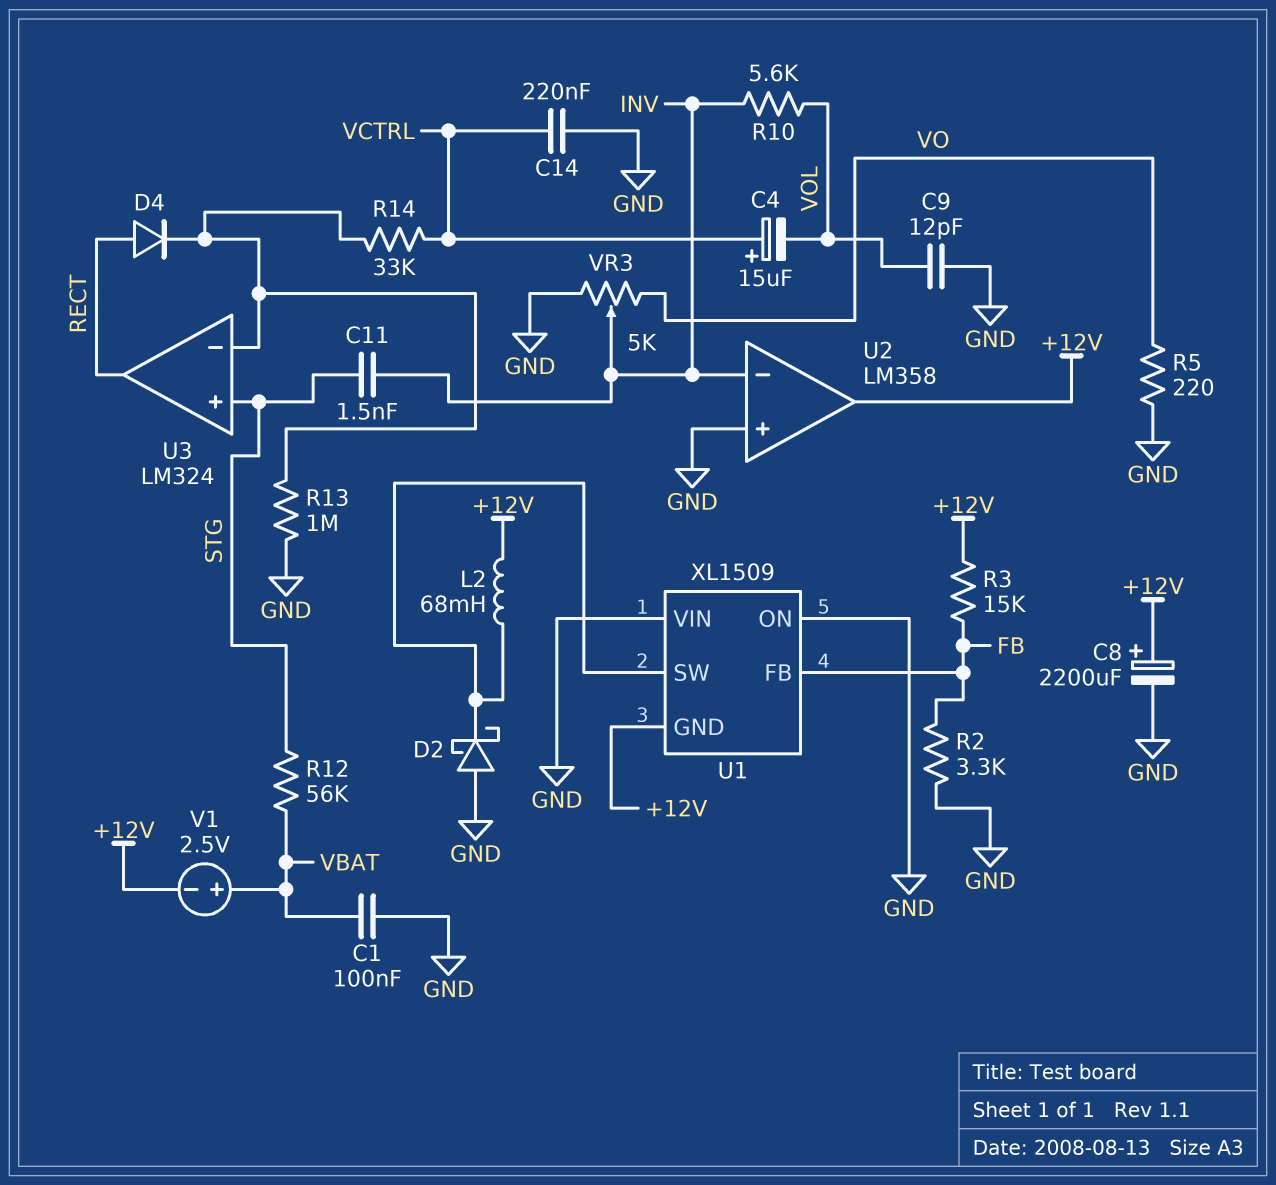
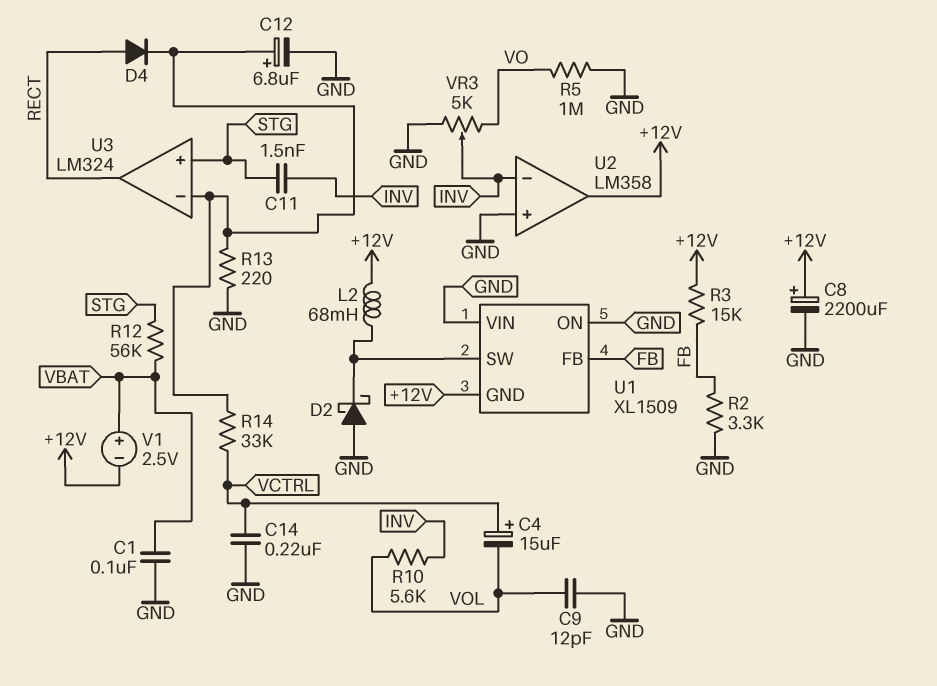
C12: none -> 6.8uF (plus U3/in-, minus GND)
R5: 220 (GND, VO) -> 1M (GND, VO)
R13: 1M (GND, U3/in-) -> 220 (GND, U3/in-)

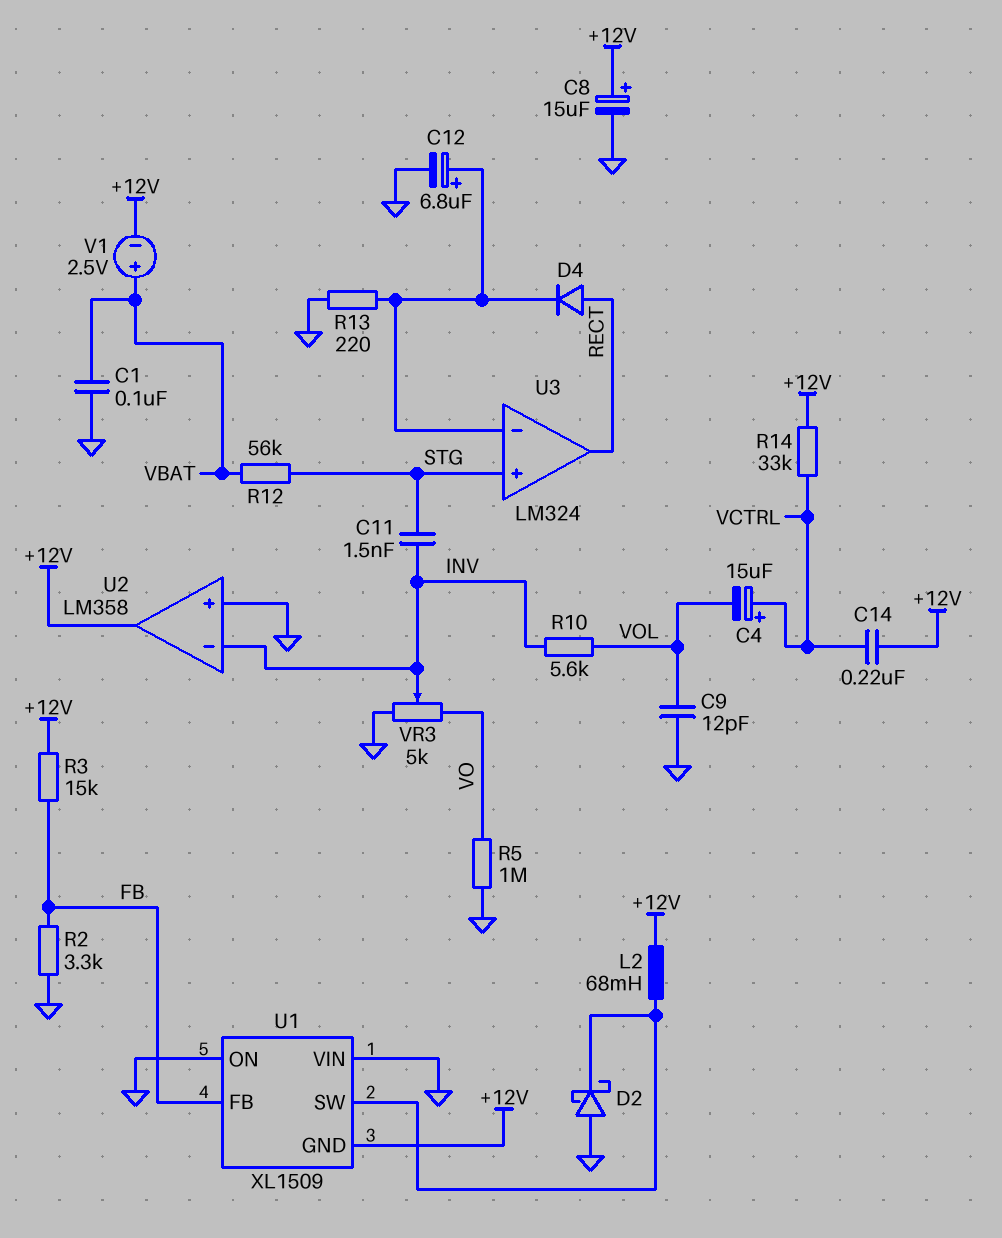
C8: 2200uF (plus +12V, minus GND) -> 15uF (plus +12V, minus GND)
C14: 220nF (GND, VCTRL) -> 220nF (+12V, VCTRL)
R14: 33k (U3/in-, VCTRL) -> 33k (+12V, VCTRL)

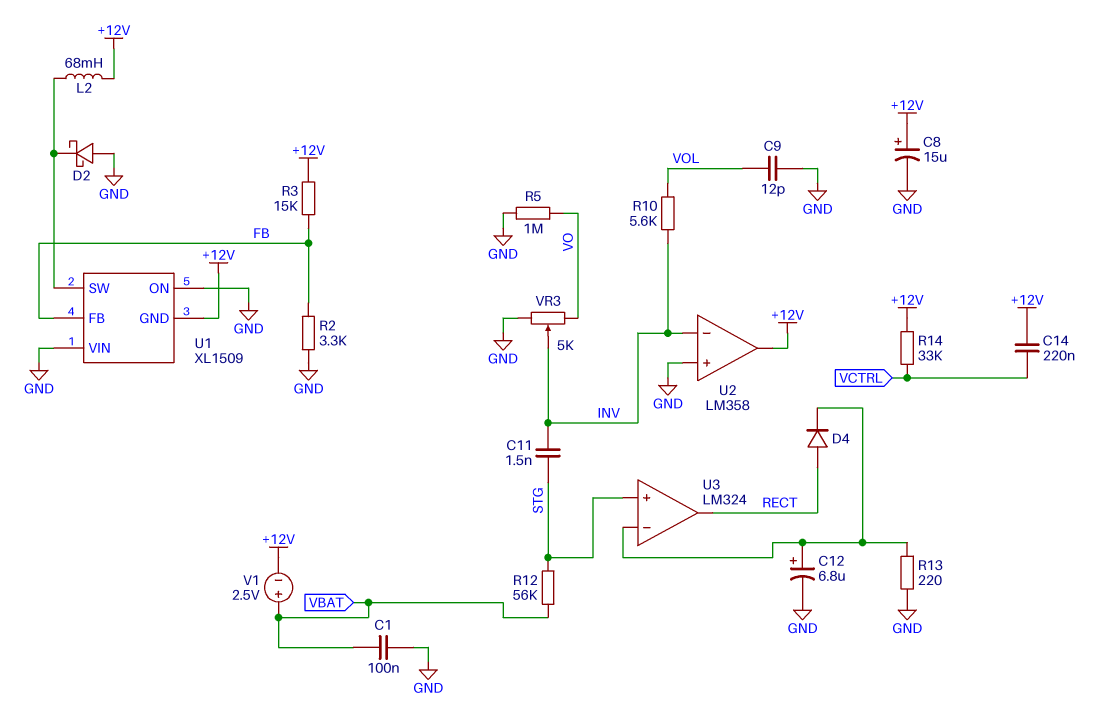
C4: 15uF (plus VCTRL, minus VOL) -> none

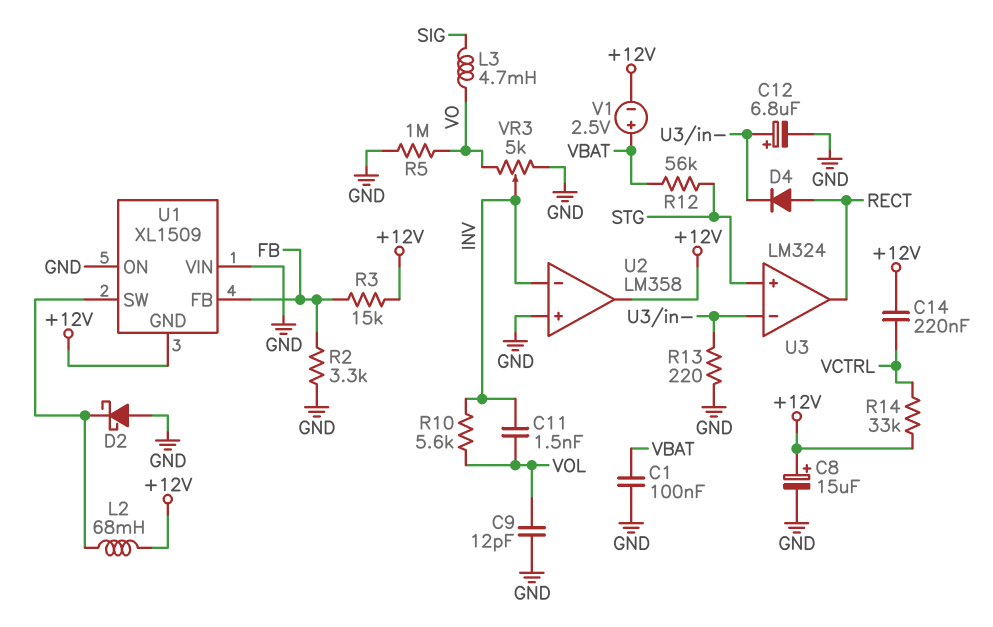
C11: 1.5nF (INV, STG) -> 1.5nF (INV, VOL)
L3: none -> 4.7mH (SIG, VO)

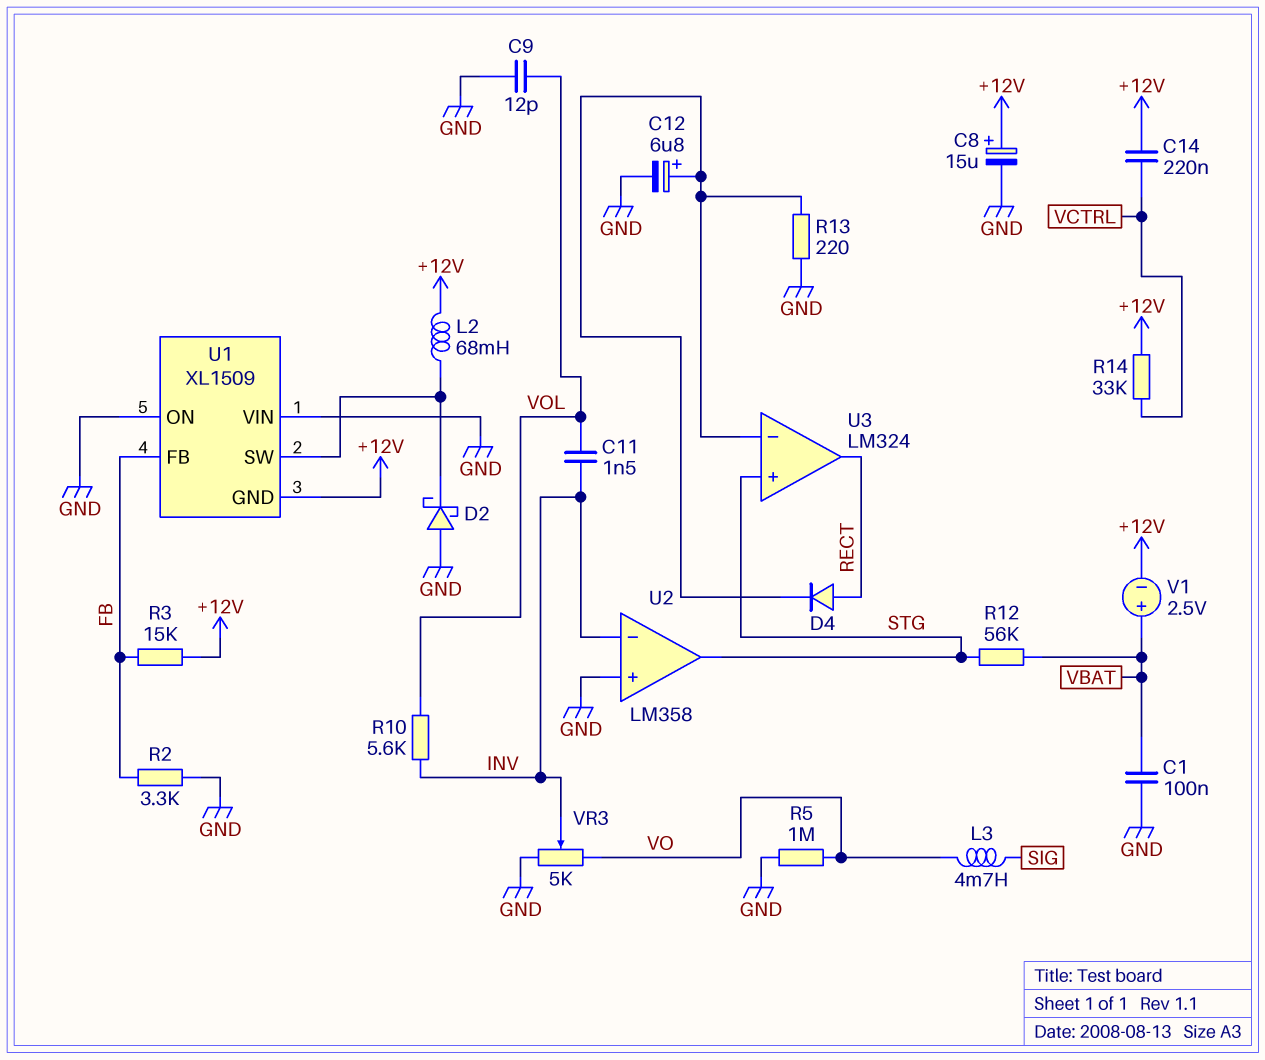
U2 pin out: +12V -> STG

